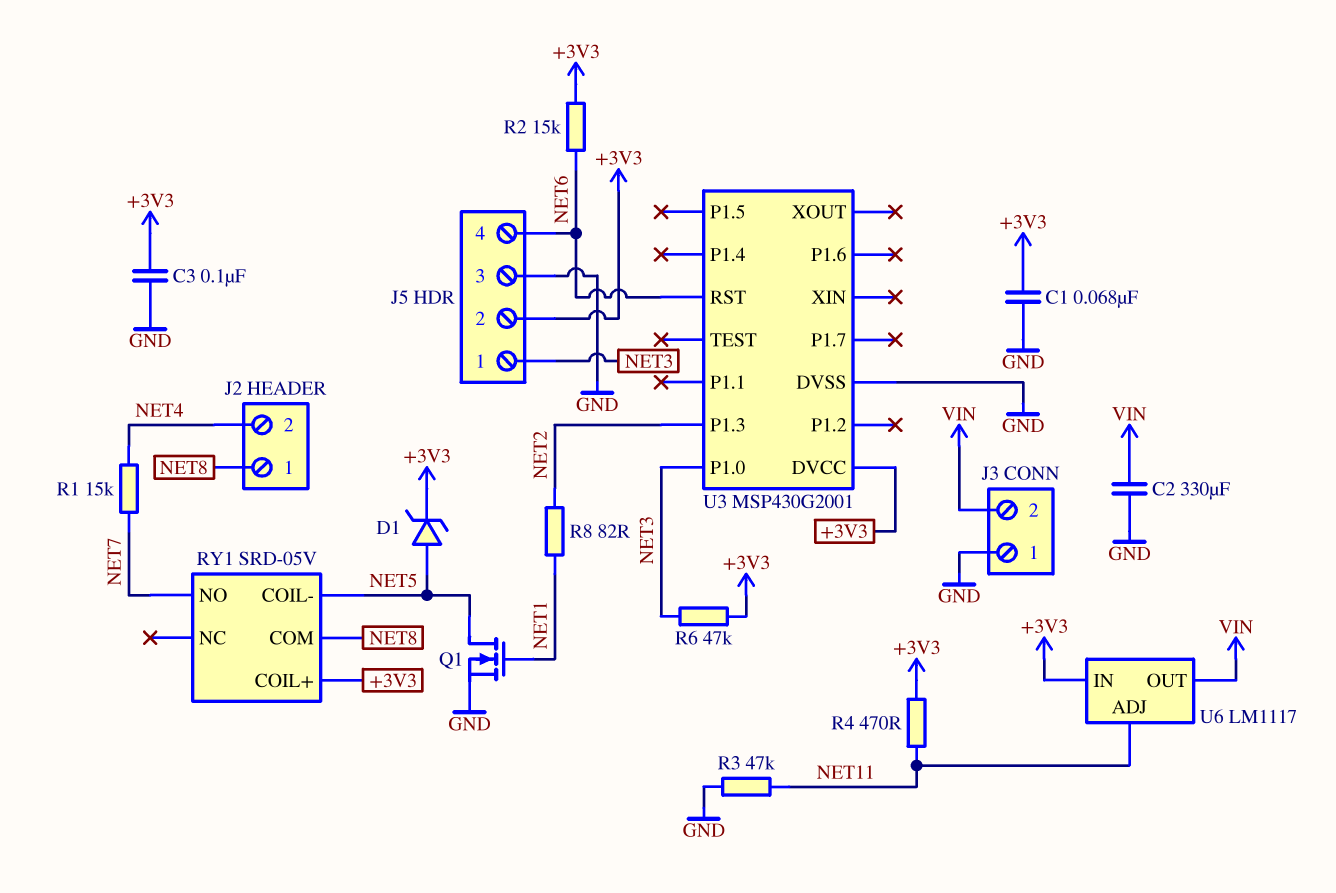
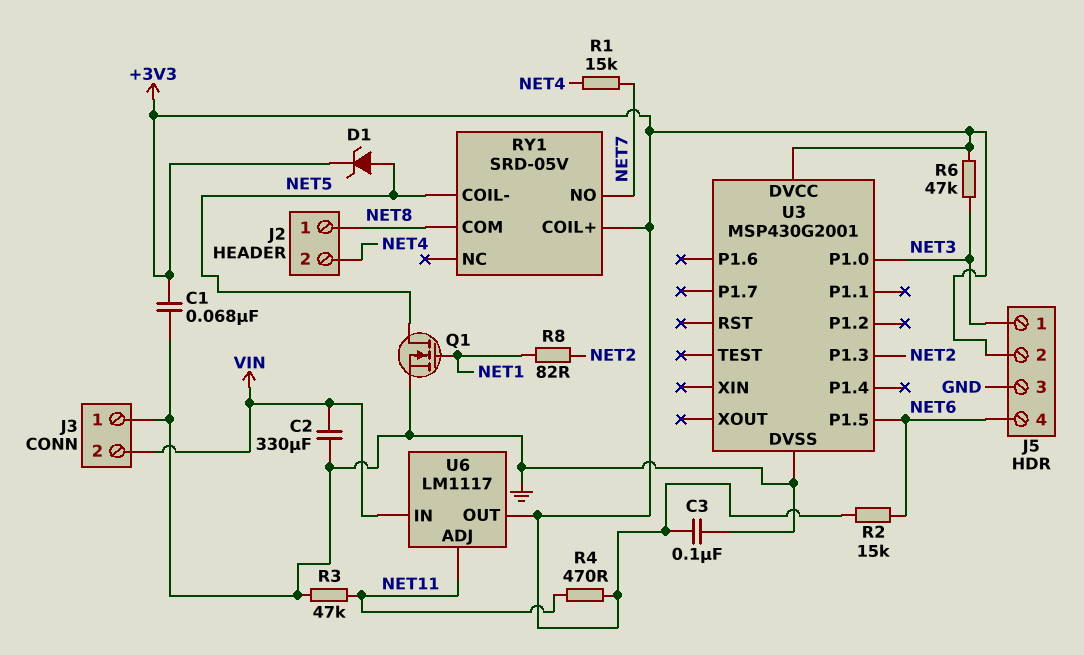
U3 pin P1.5: none -> NET6
U3 pin RST: NET6 -> none
U6 pin IN: +3V3 -> VIN
U6 pin OUT: VIN -> +3V3

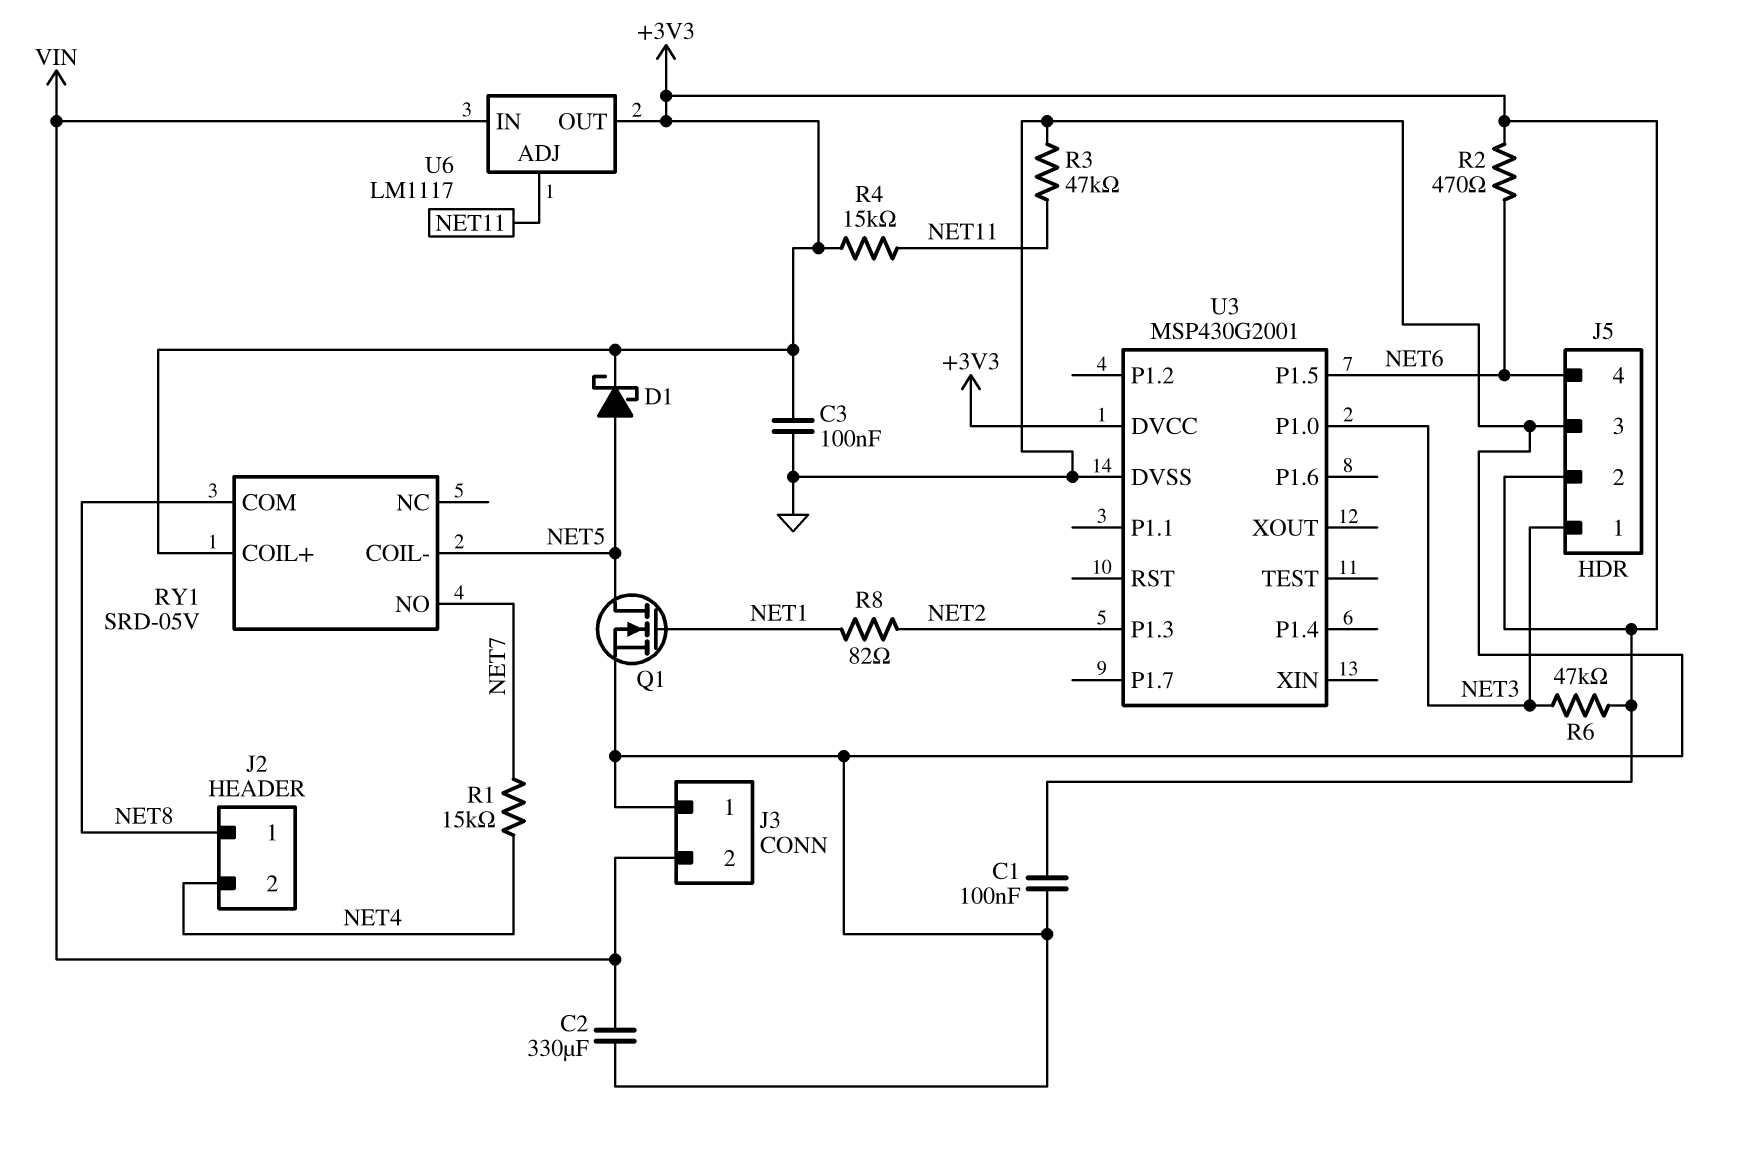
C1: 68nF (+3V3, GND) -> 100nF (+3V3, GND)
D1: zener (A NET5, K +3V3) -> schottky (A NET5, K +3V3)
R2: 15k (+3V3, NET6) -> 470 (+3V3, NET6)
R4: 470 (+3V3, NET11) -> 15k (+3V3, NET11)

